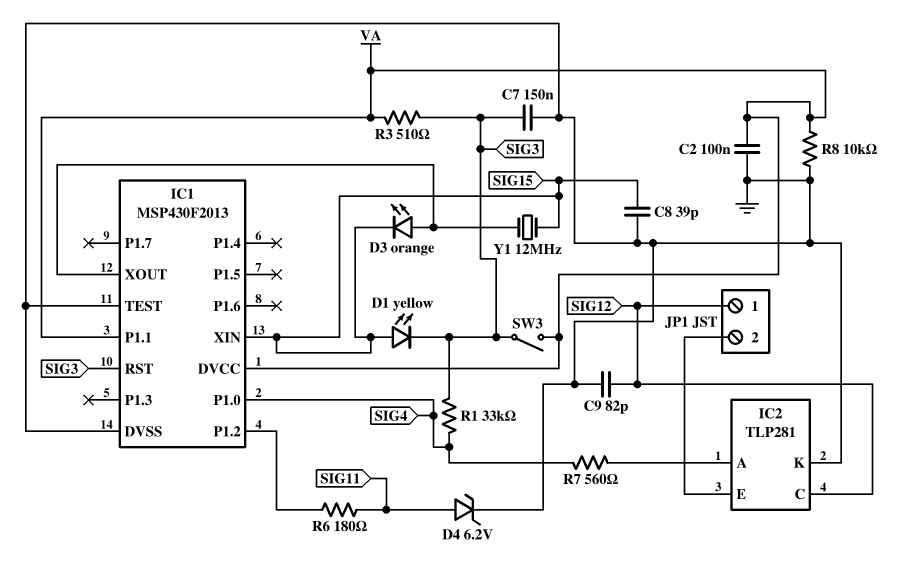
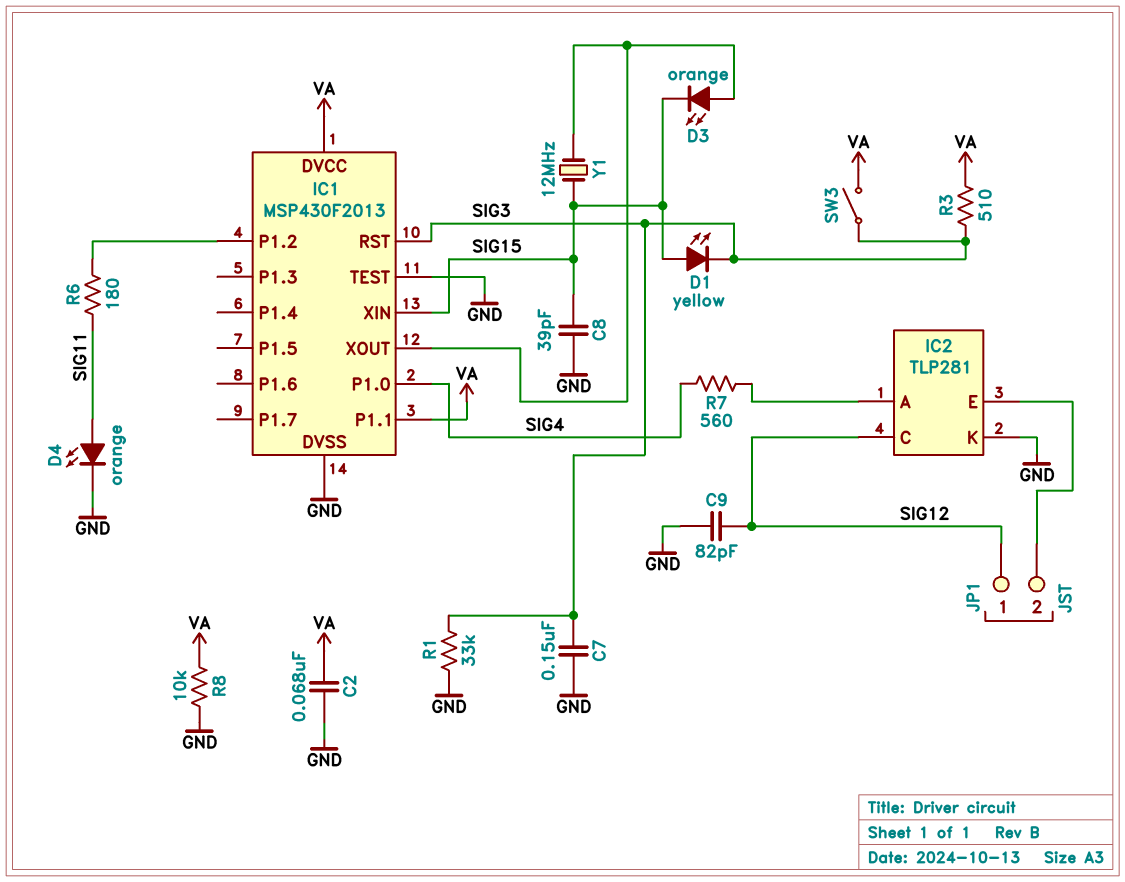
C2: 100nF (GND, VA) -> 68nF (GND, VA)
D4: zener 6.2V (A SIG11, K GND) -> LED orange (A SIG11, K GND)
R1: 33k (SIG3, SIG4) -> 33k (GND, SIG3)

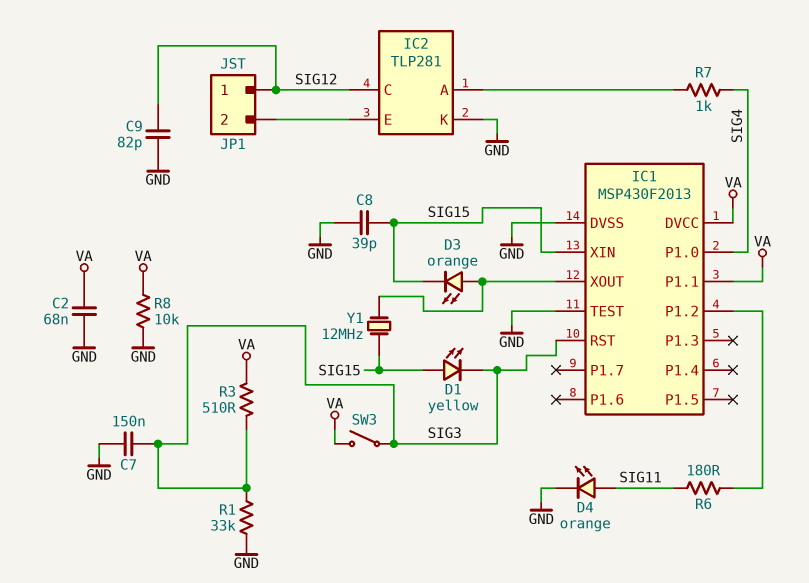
R7: 560 (IC2/A, SIG4) -> 1k (IC2/A, SIG4)

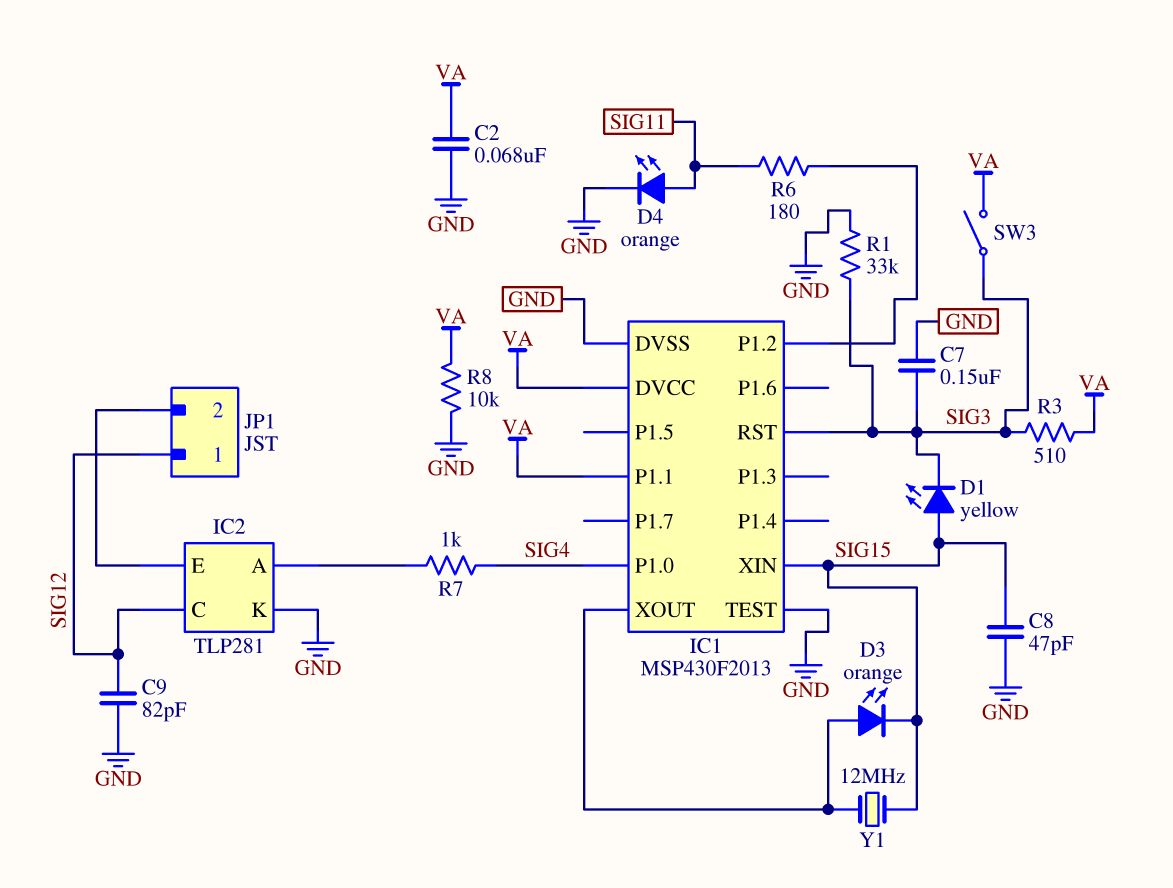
C8: 39pF (GND, SIG15) -> 47pF (GND, SIG15)

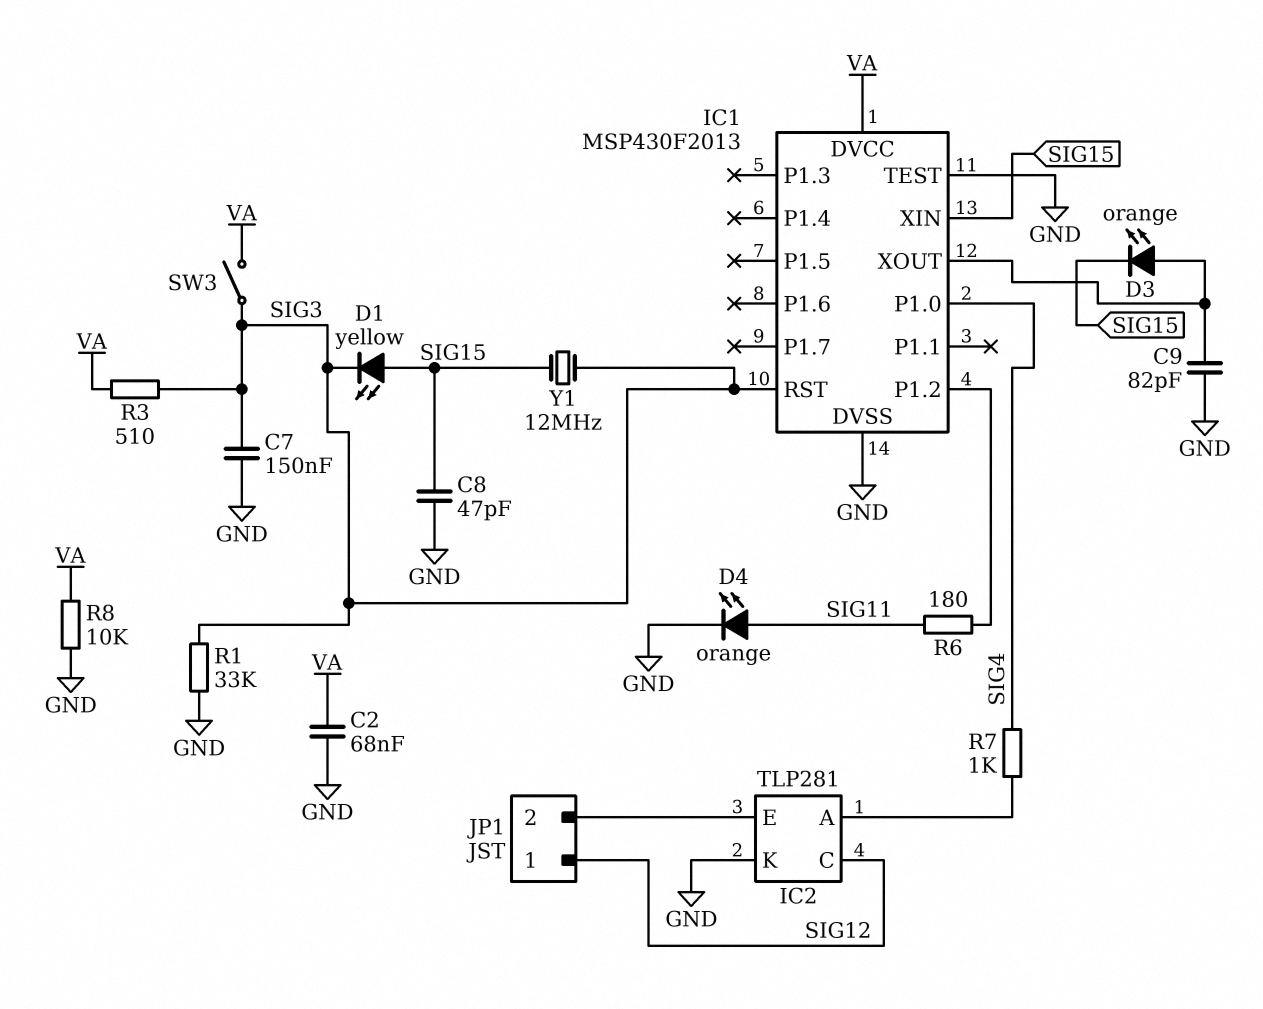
C9: 82pF (GND, SIG12) -> 82pF (GND, IC1/XOUT)
IC1 pin P1.1: VA -> none
Y1: 12MHz (IC1/XOUT, SIG15) -> 12MHz (SIG3, SIG15)

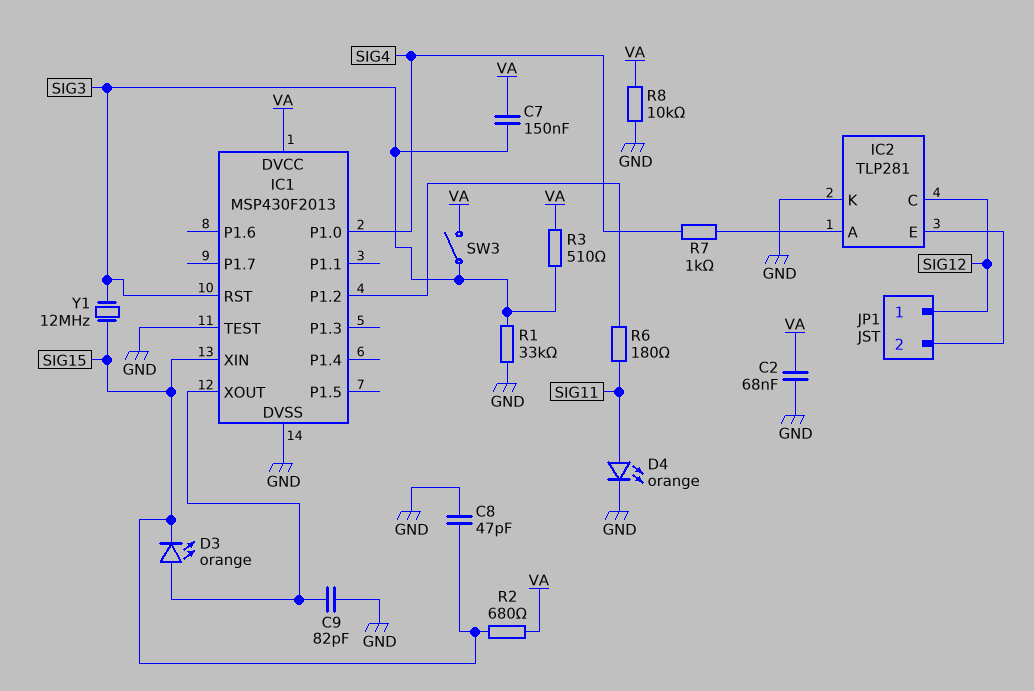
C7: 150nF (GND, SIG3) -> 150nF (SIG3, VA)
D1: LED yellow (A SIG15, K SIG3) -> none
R2: none -> 680 (SIG15, VA)

